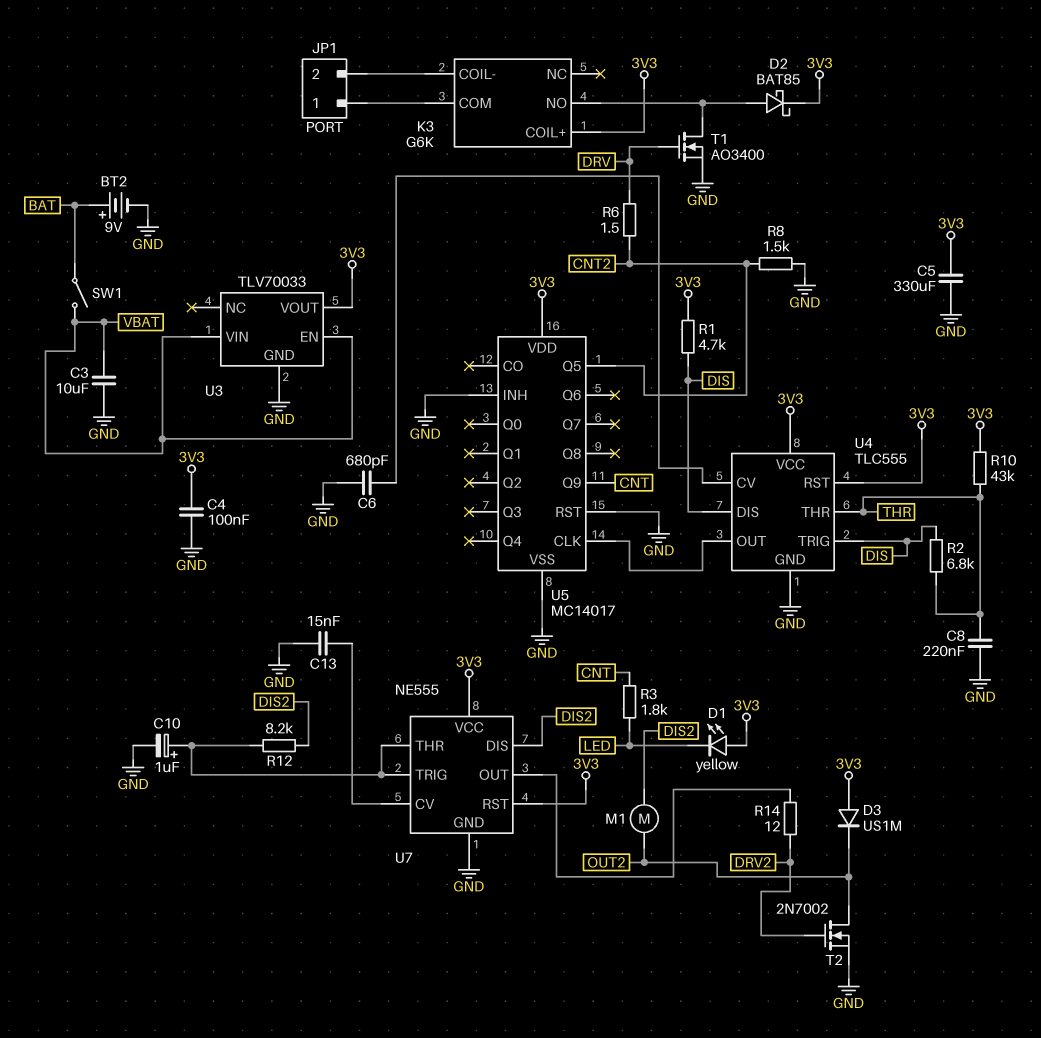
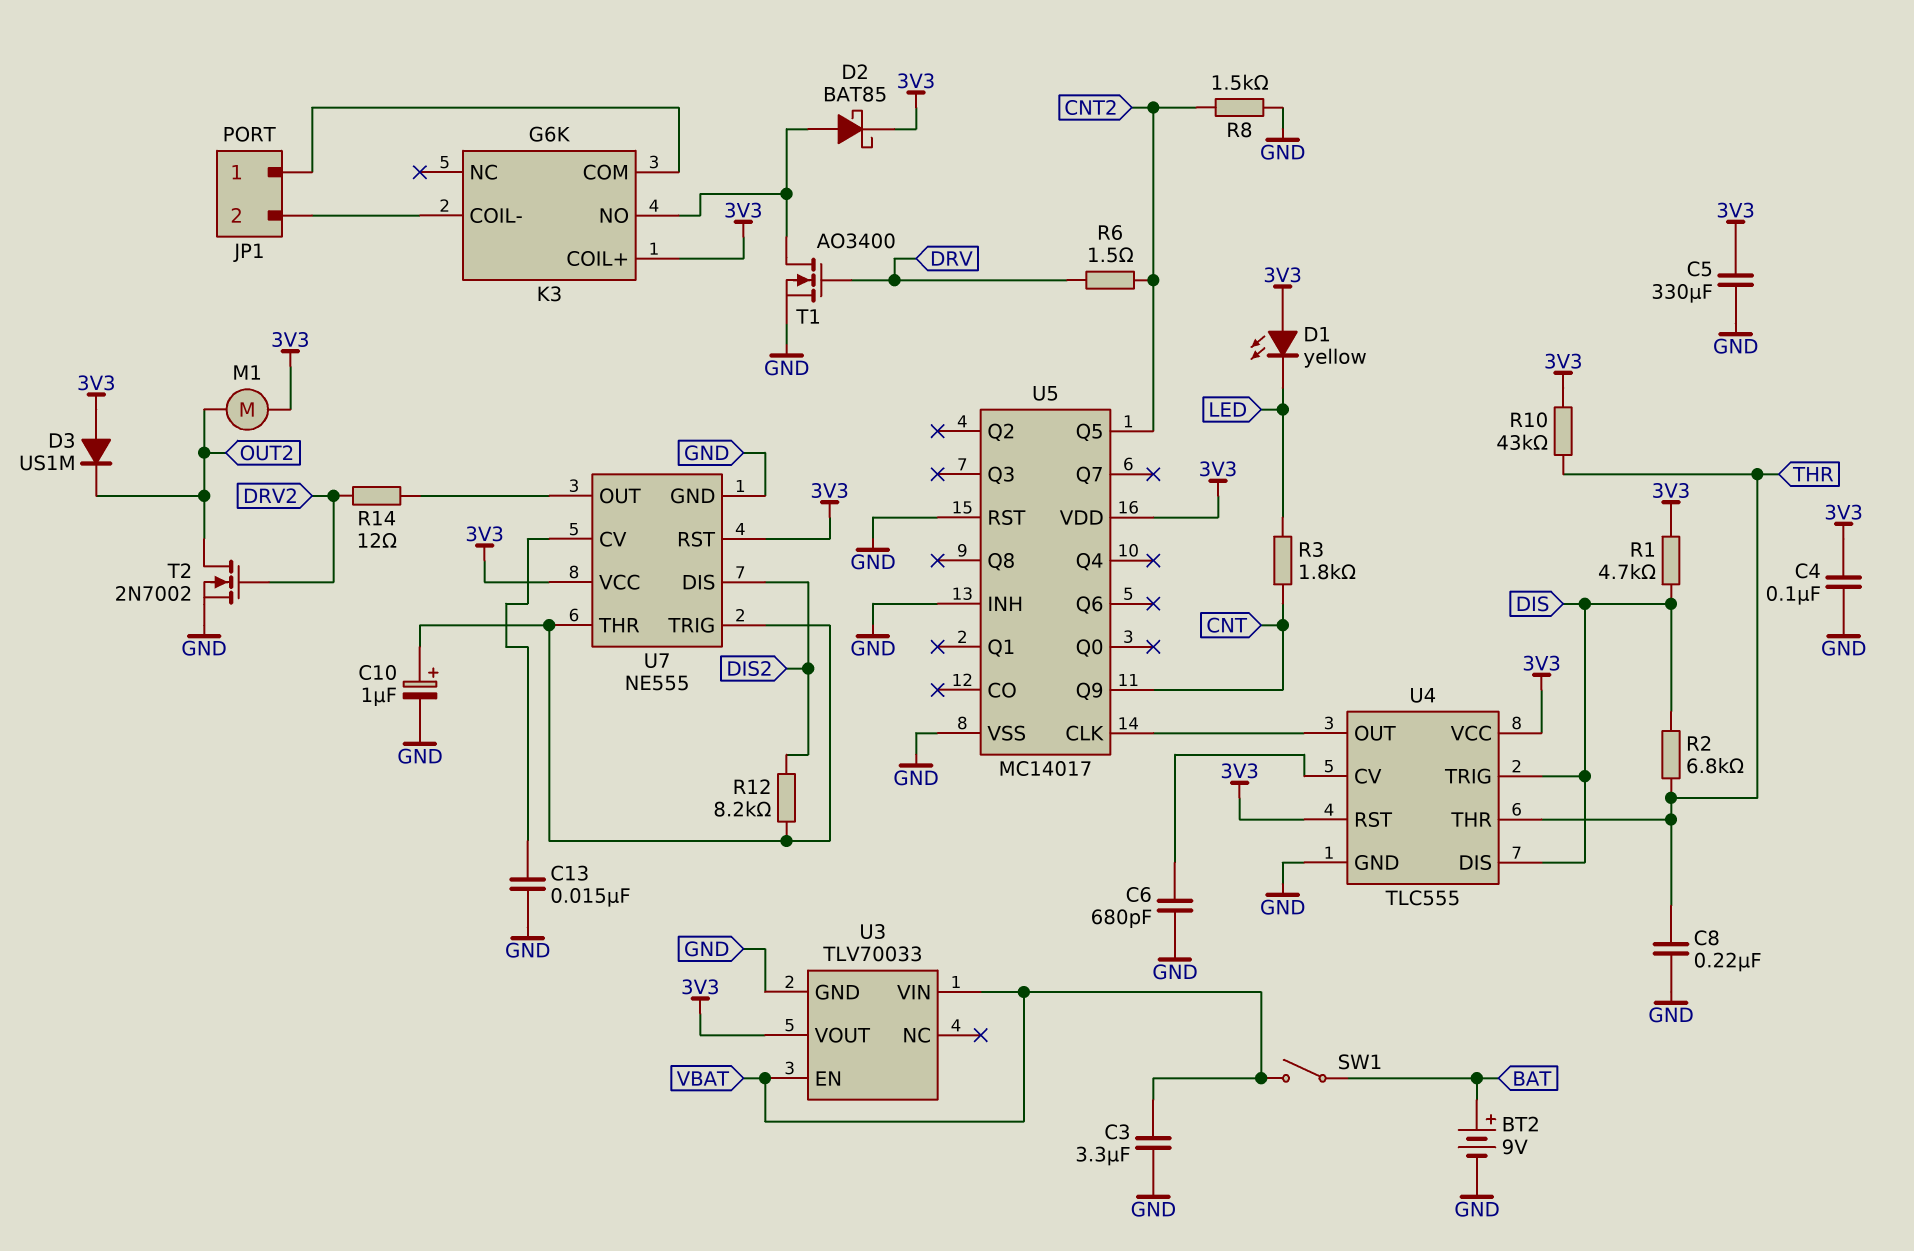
C3: 10uF (GND, VBAT) -> 3.3uF (GND, VBAT)
M1: motor (DIS2, OUT2) -> motor (3V3, OUT2)

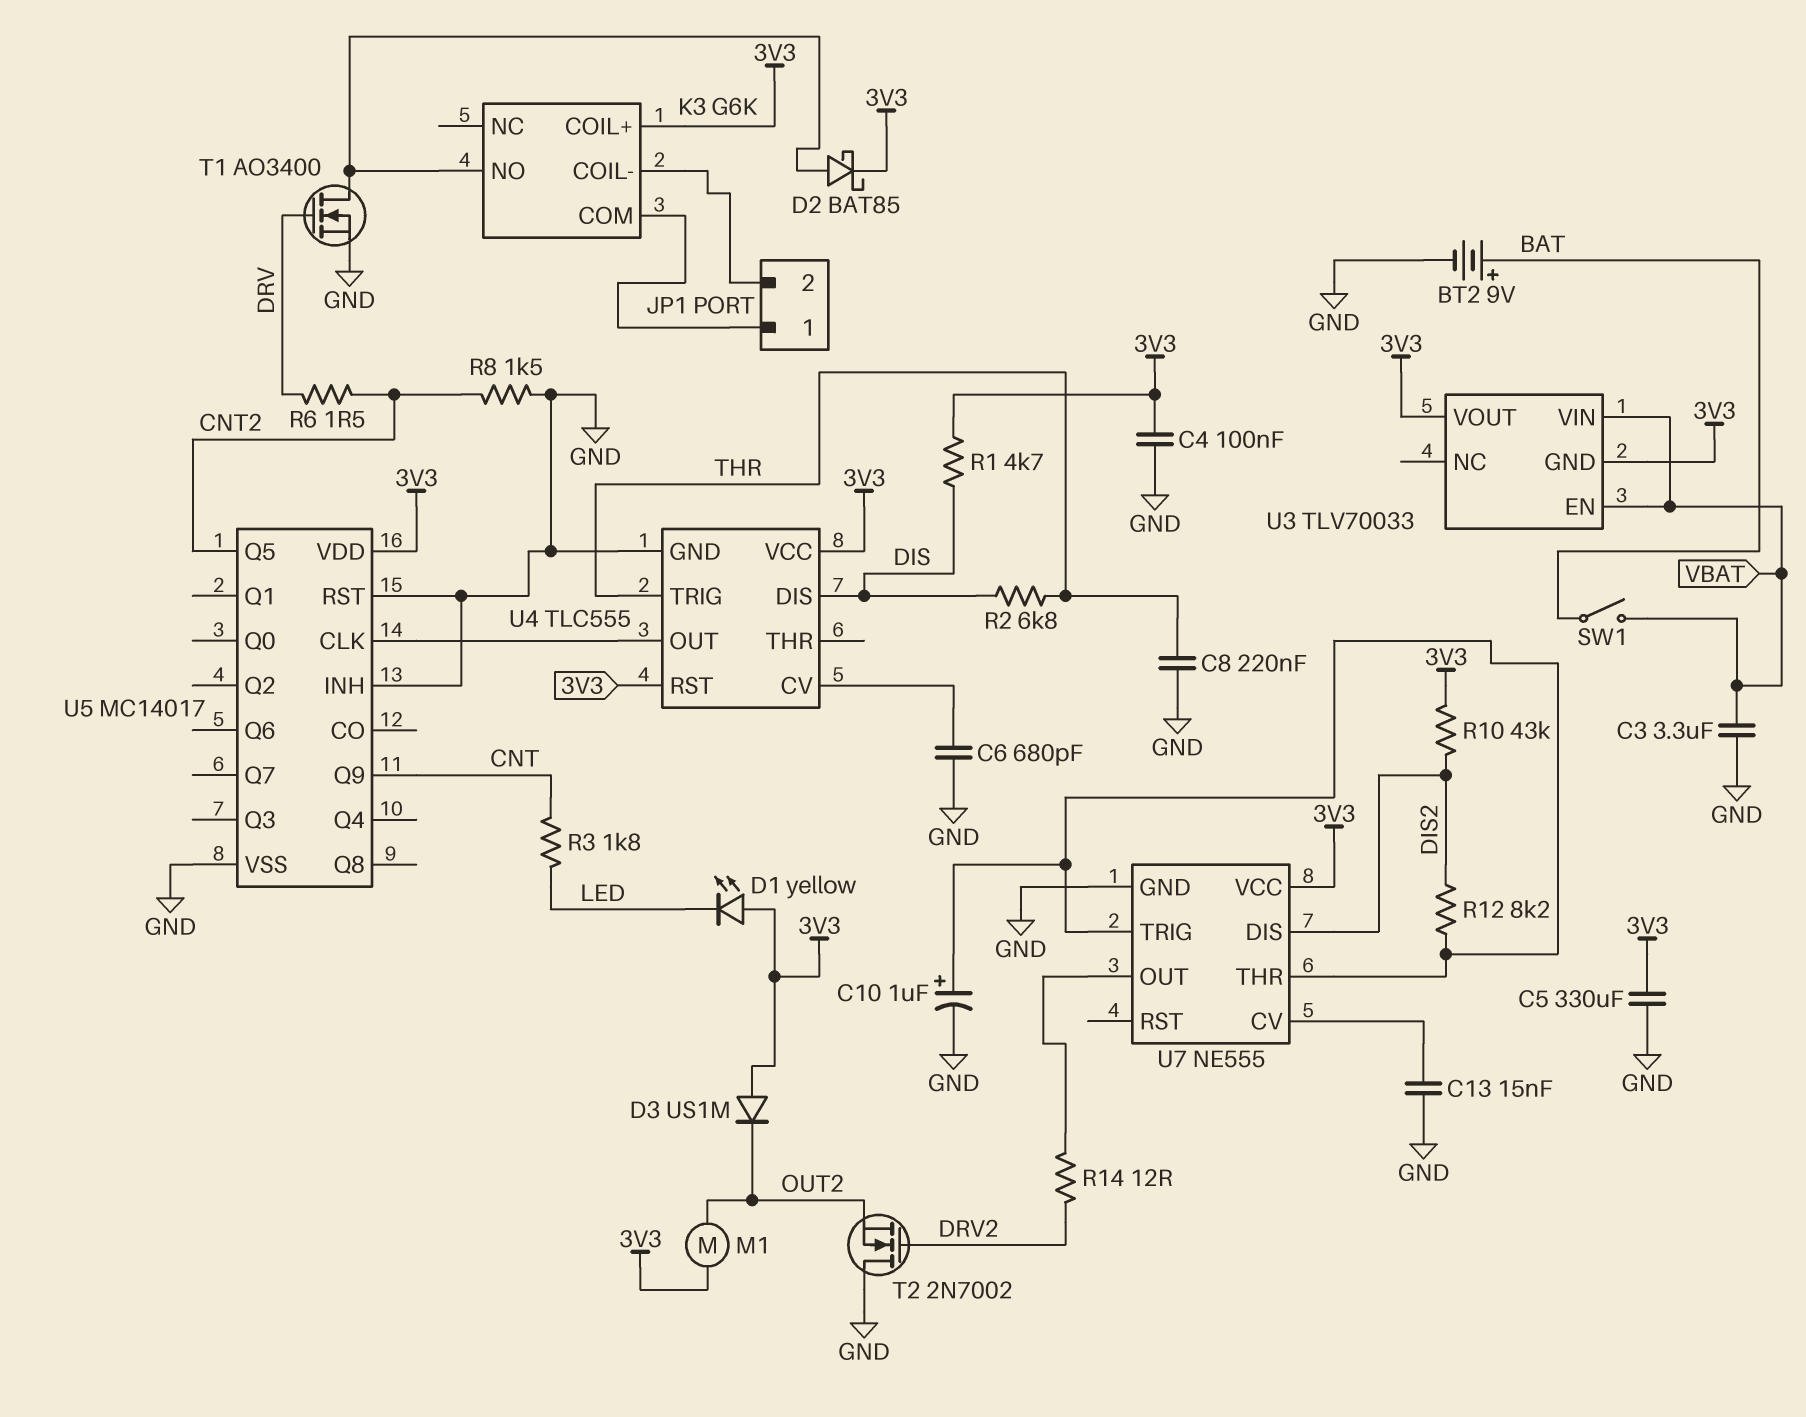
R10: 43k (3V3, THR) -> 43k (3V3, DIS2)
T2: NMOS 2N7002 (G DRV2, D OUT2, S GND) -> NMOS 2N7002 (G DRV2, D GND, S OUT2)
U3 pin GND: GND -> 3V3
U4 pin THR: THR -> none
U4 pin TRIG: DIS -> THR
U7 pin RST: 3V3 -> none

